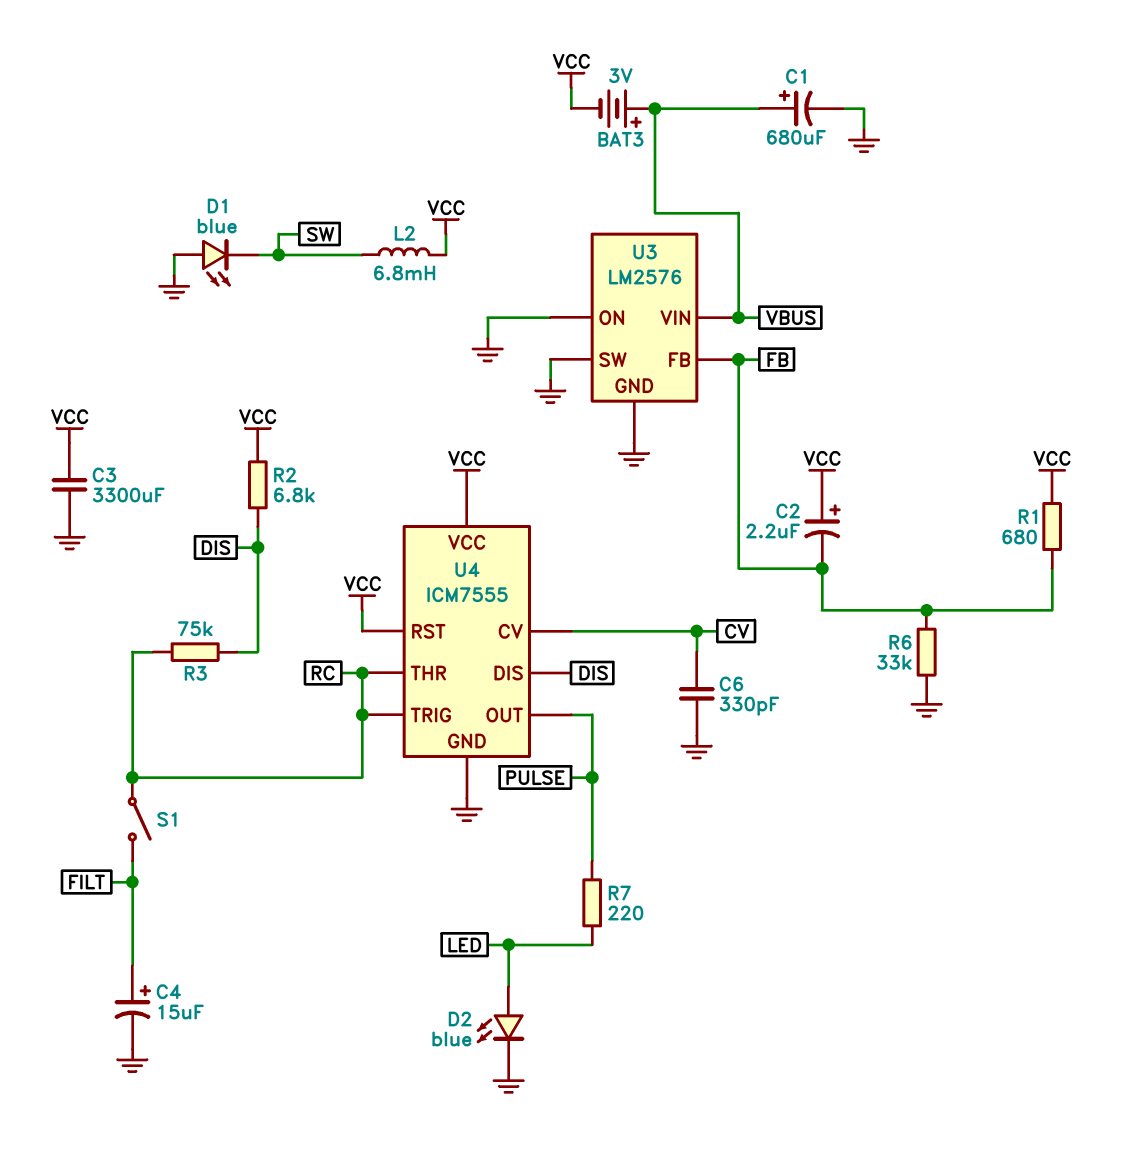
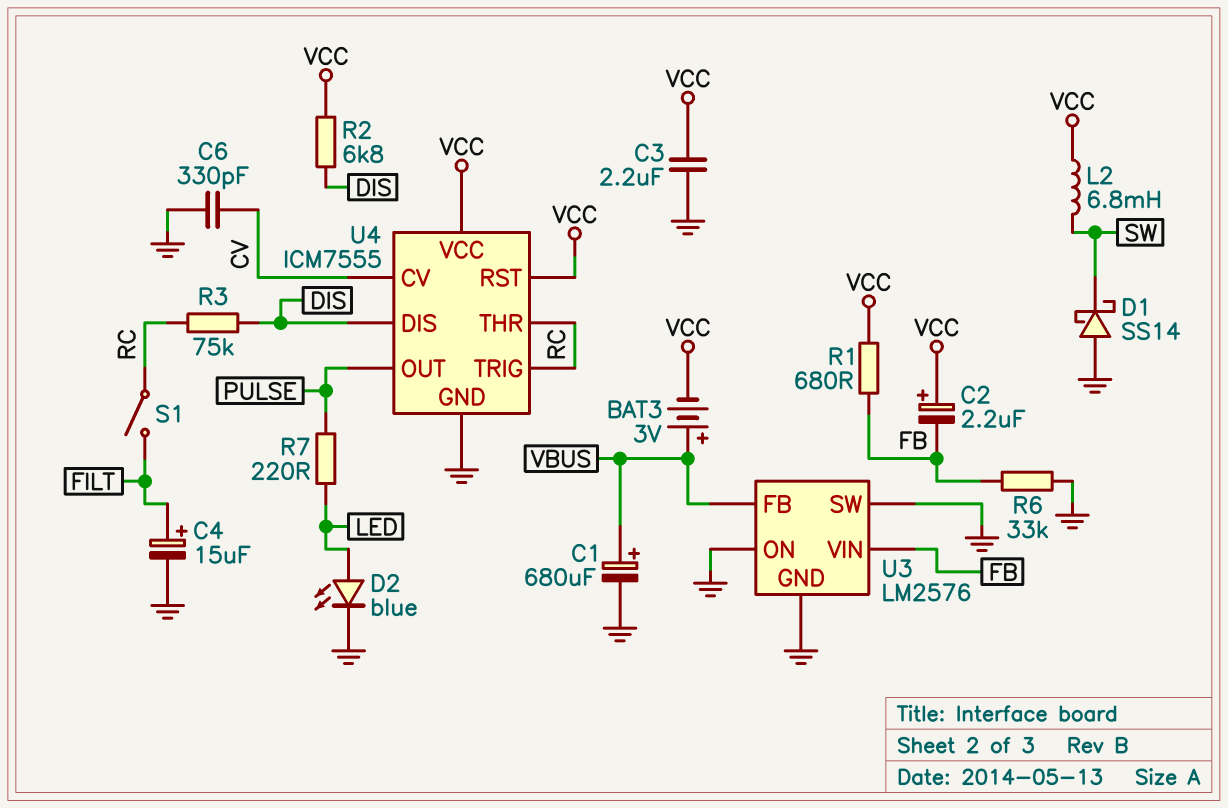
C3: 3300uF (GND, VCC) -> 2.2uF (GND, VCC)
D1: LED blue (A GND, K SW) -> schottky SS14 (A GND, K SW)
U3 pin FB: FB -> VBUS
U3 pin VIN: VBUS -> FB

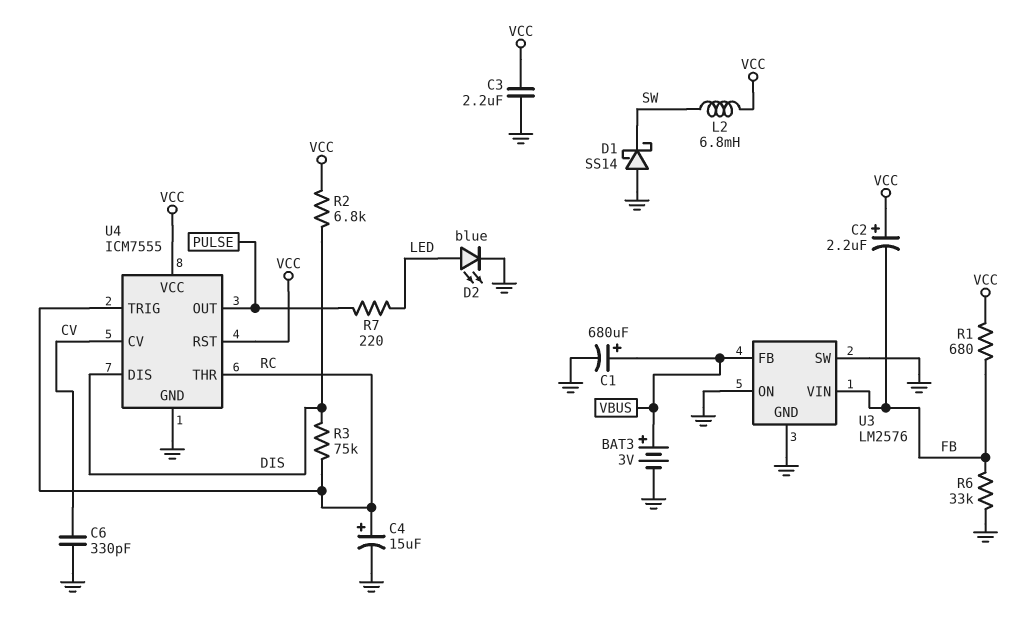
BAT3: 3V (plus VBUS, minus VCC) -> 3V (plus VBUS, minus GND)
C4: 15uF (plus FILT, minus GND) -> 15uF (plus RC, minus GND)
S1: switch (FILT, RC) -> none

